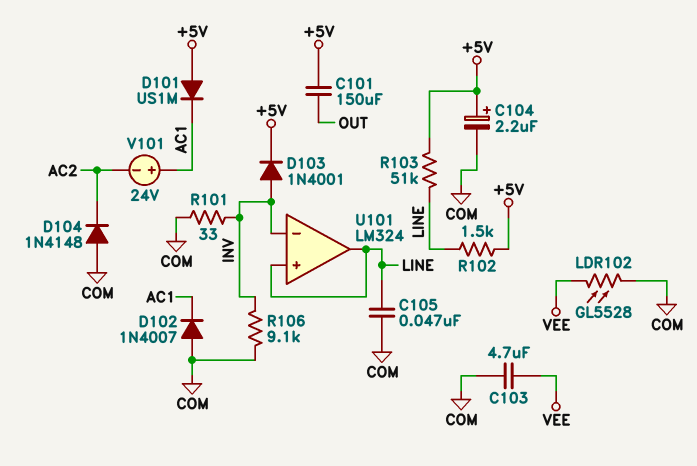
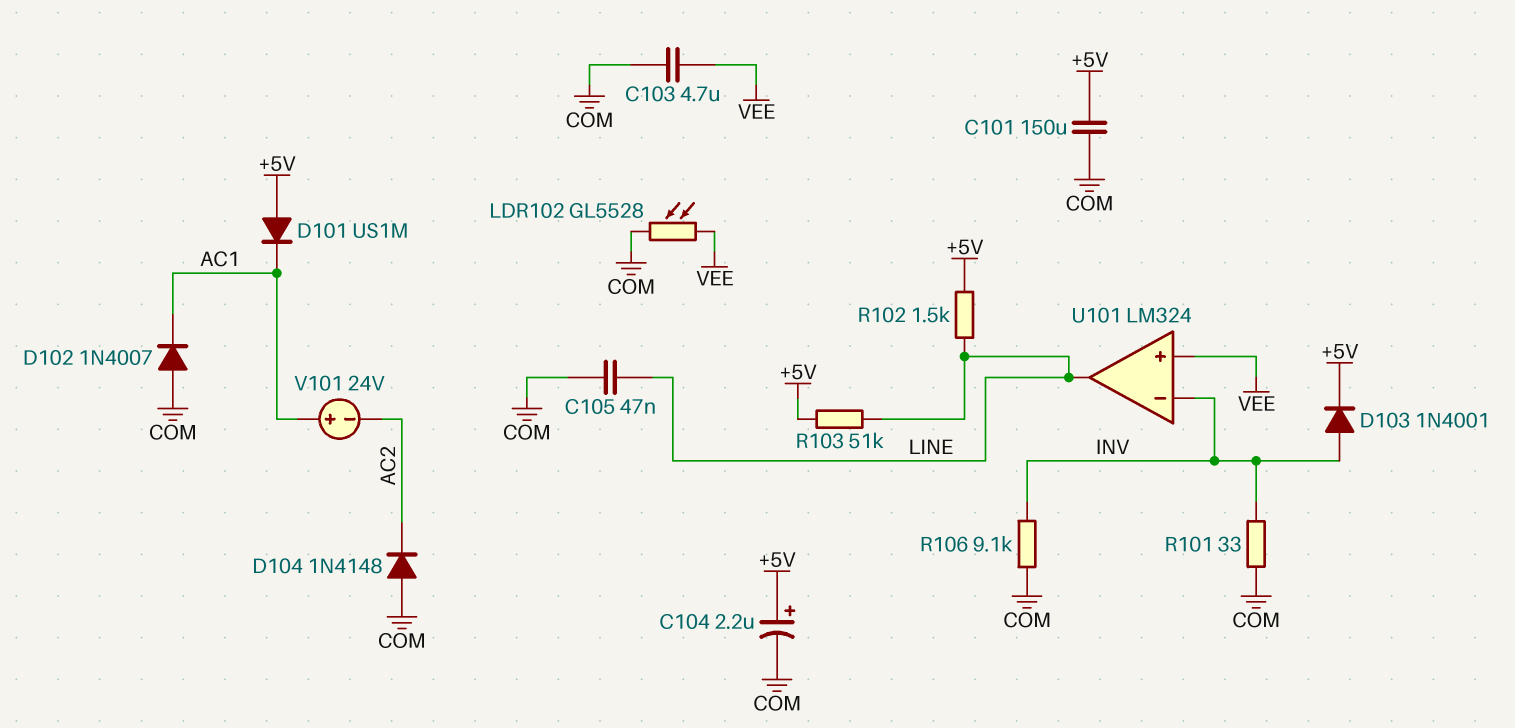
C101: 150uF (+5V, OUT) -> 150uF (+5V, COM)
U101 pin in+: LINE -> VEE

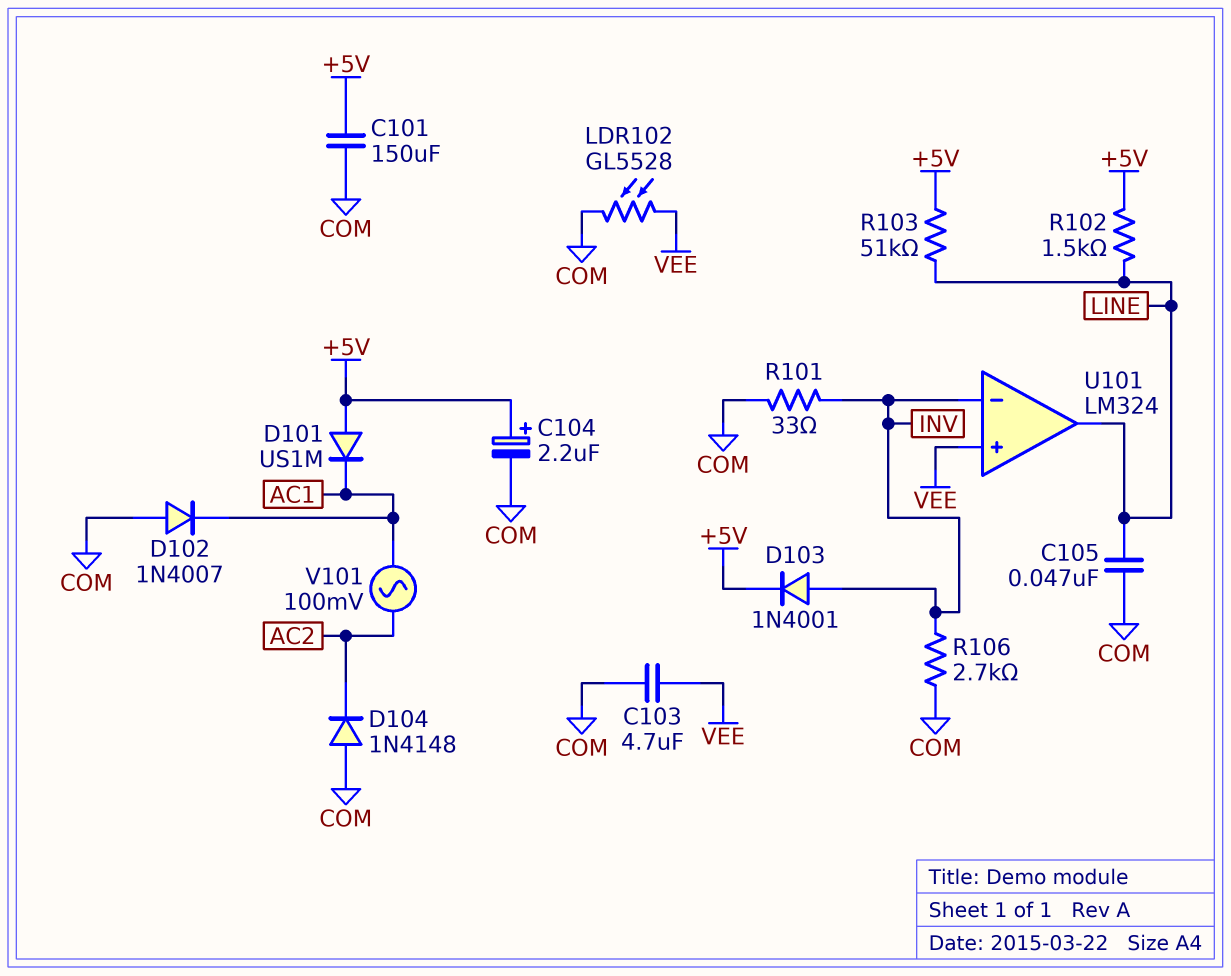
R106: 9.1k (COM, INV) -> 2.7k (COM, INV)
V101: 24V (plus AC1, minus AC2) -> AC 100mV (AC1, AC2)

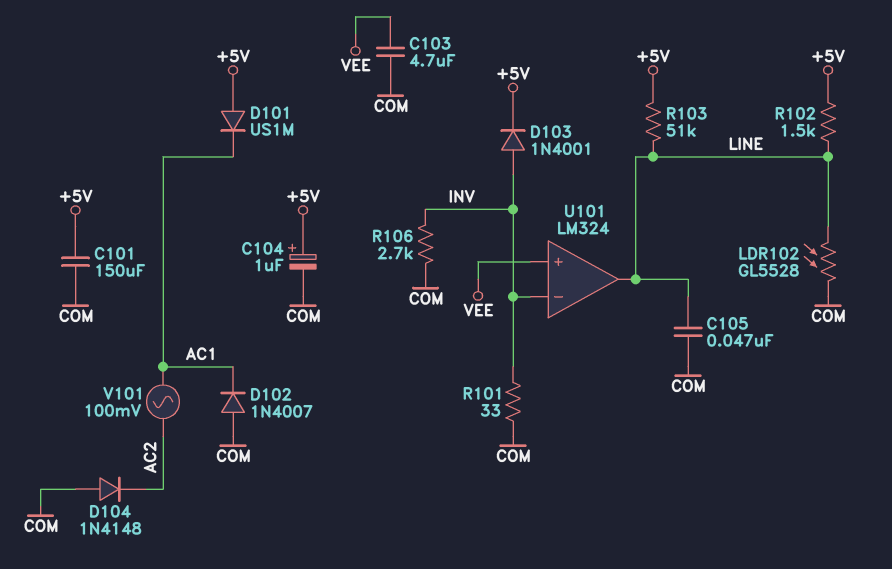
C104: 2.2uF (plus +5V, minus COM) -> 1uF (plus +5V, minus COM)
LDR102: GL5528 (COM, VEE) -> GL5528 (COM, LINE)

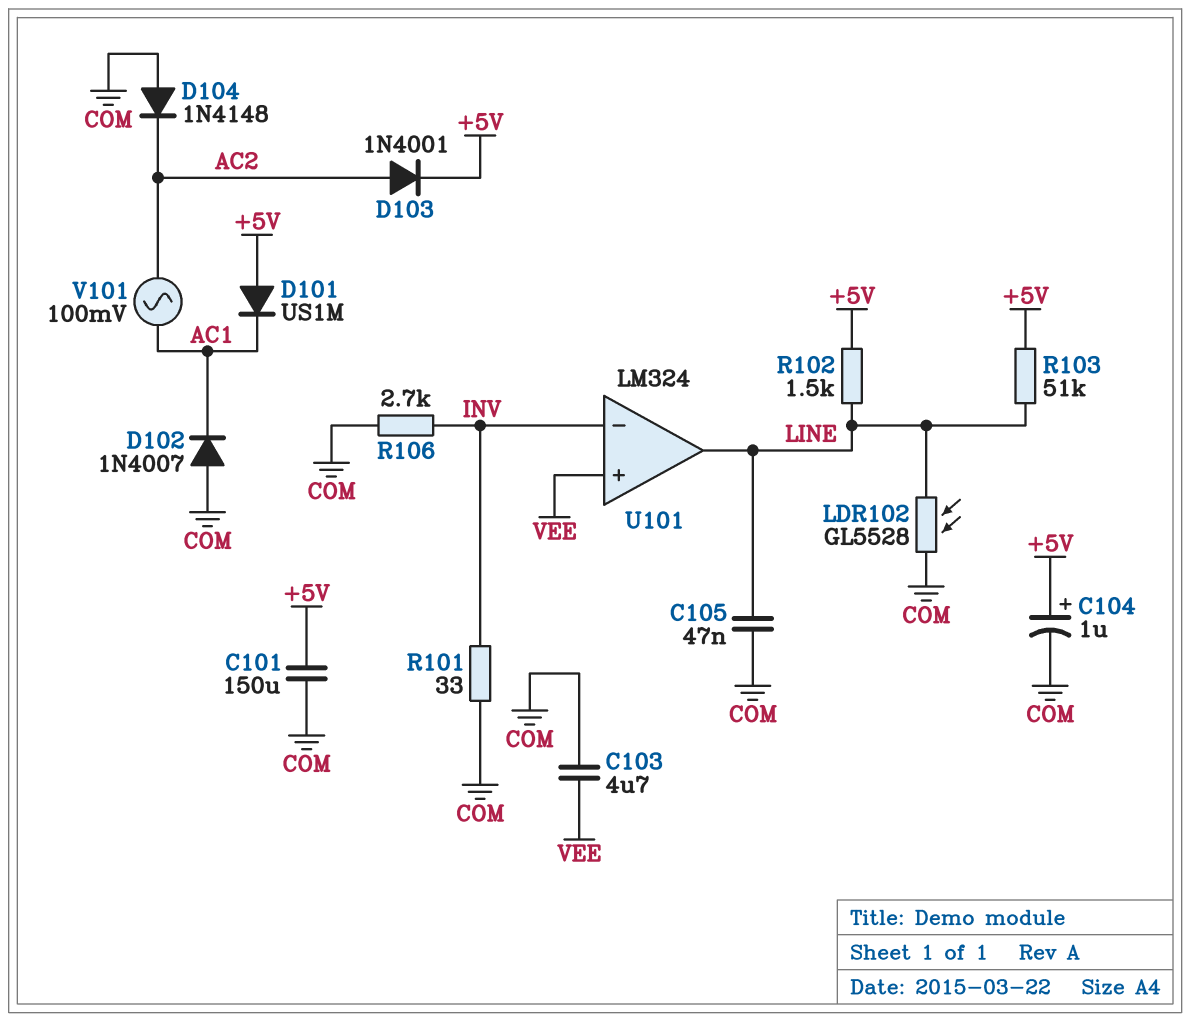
D103: diode 1N4001 (A INV, K +5V) -> diode 1N4001 (A AC2, K +5V)

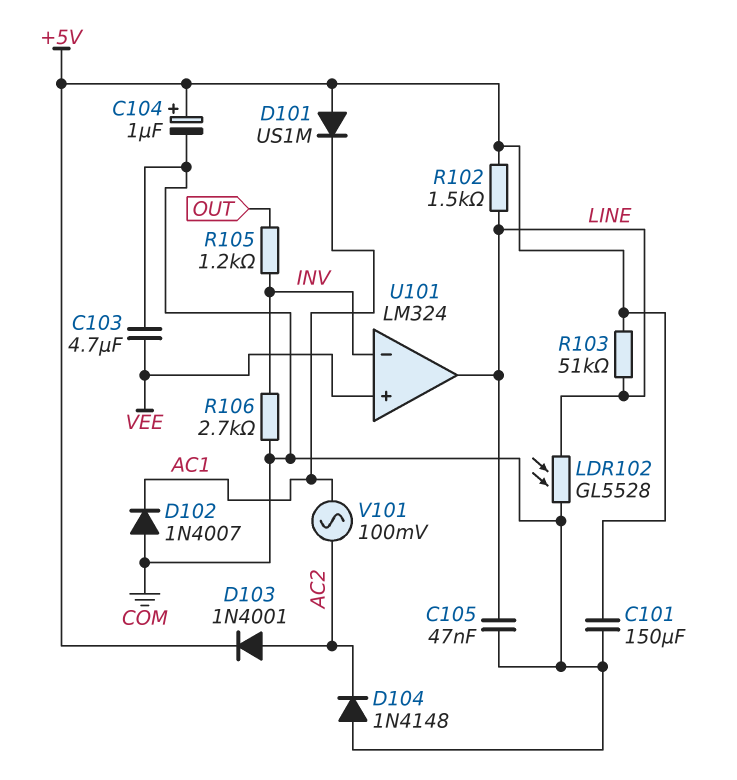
R101: 33 (COM, INV) -> none
R105: none -> 1.2k (INV, OUT)

